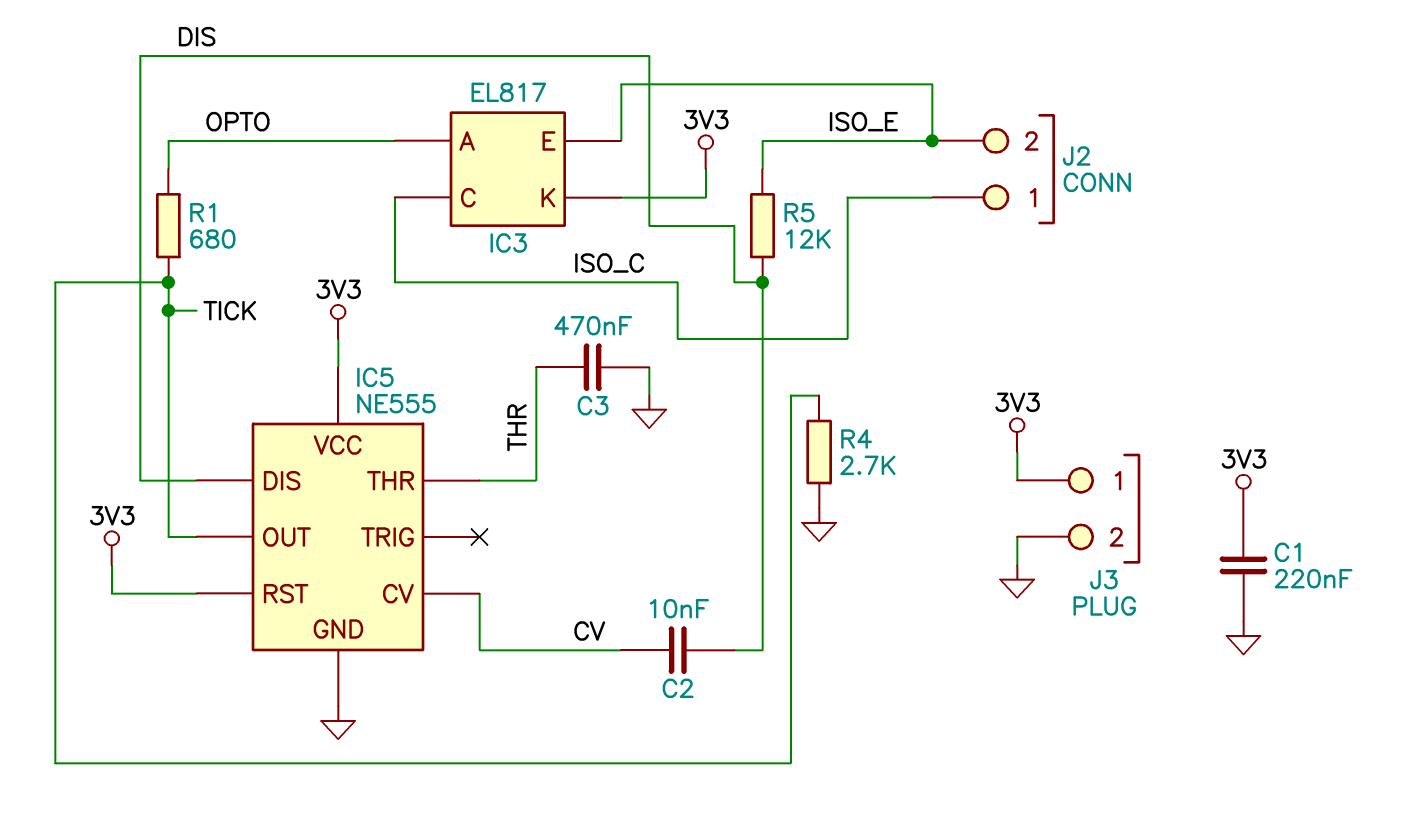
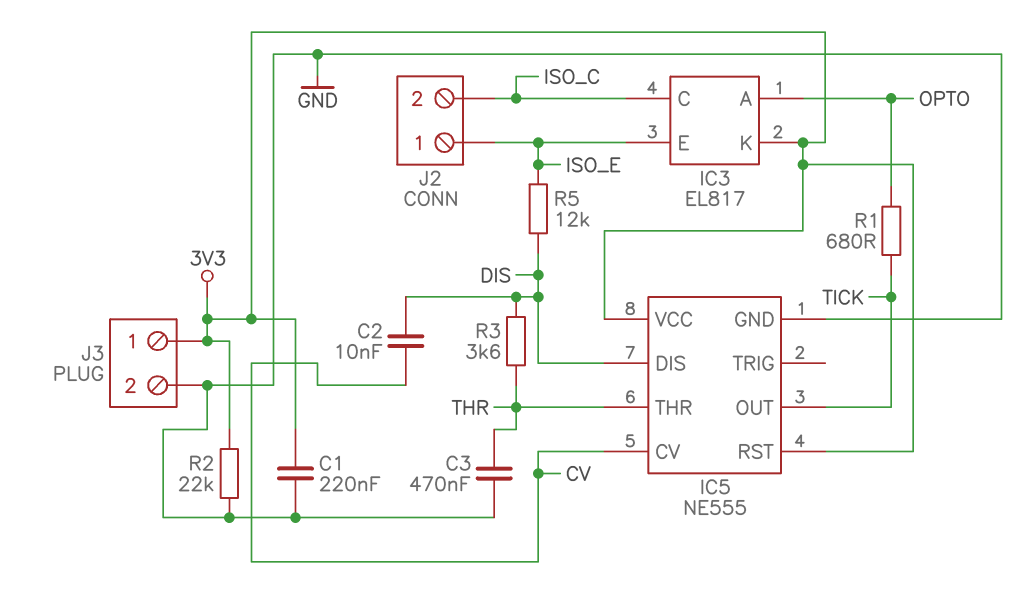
J2 pin 1: ISO_C -> ISO_E
J2 pin 2: ISO_E -> ISO_C
R2: none -> 22k (3V3, GND)
R3: none -> 3.6k (DIS, THR)
R4: 2.7k (GND, TICK) -> none

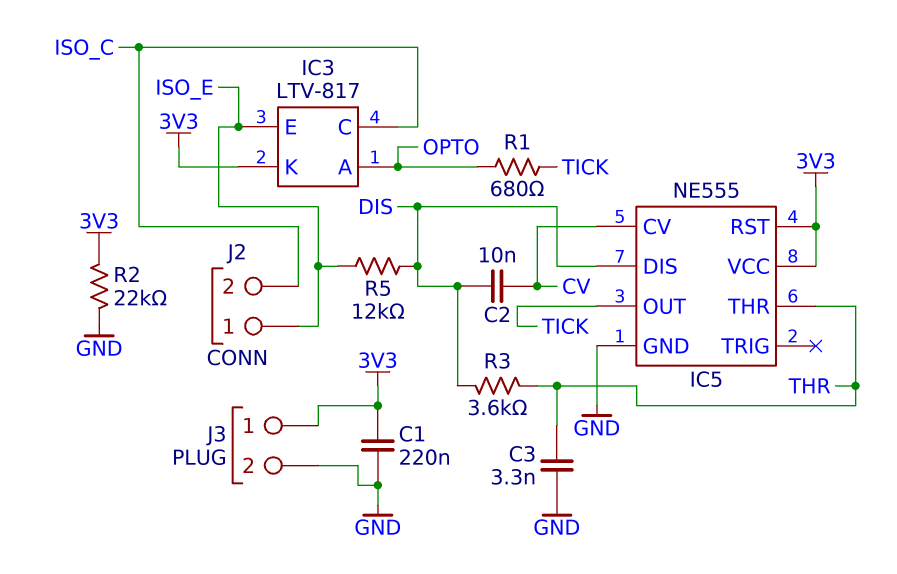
C3: 470nF (GND, THR) -> 3.3nF (GND, THR)
IC3: EL817 -> LTV-817

